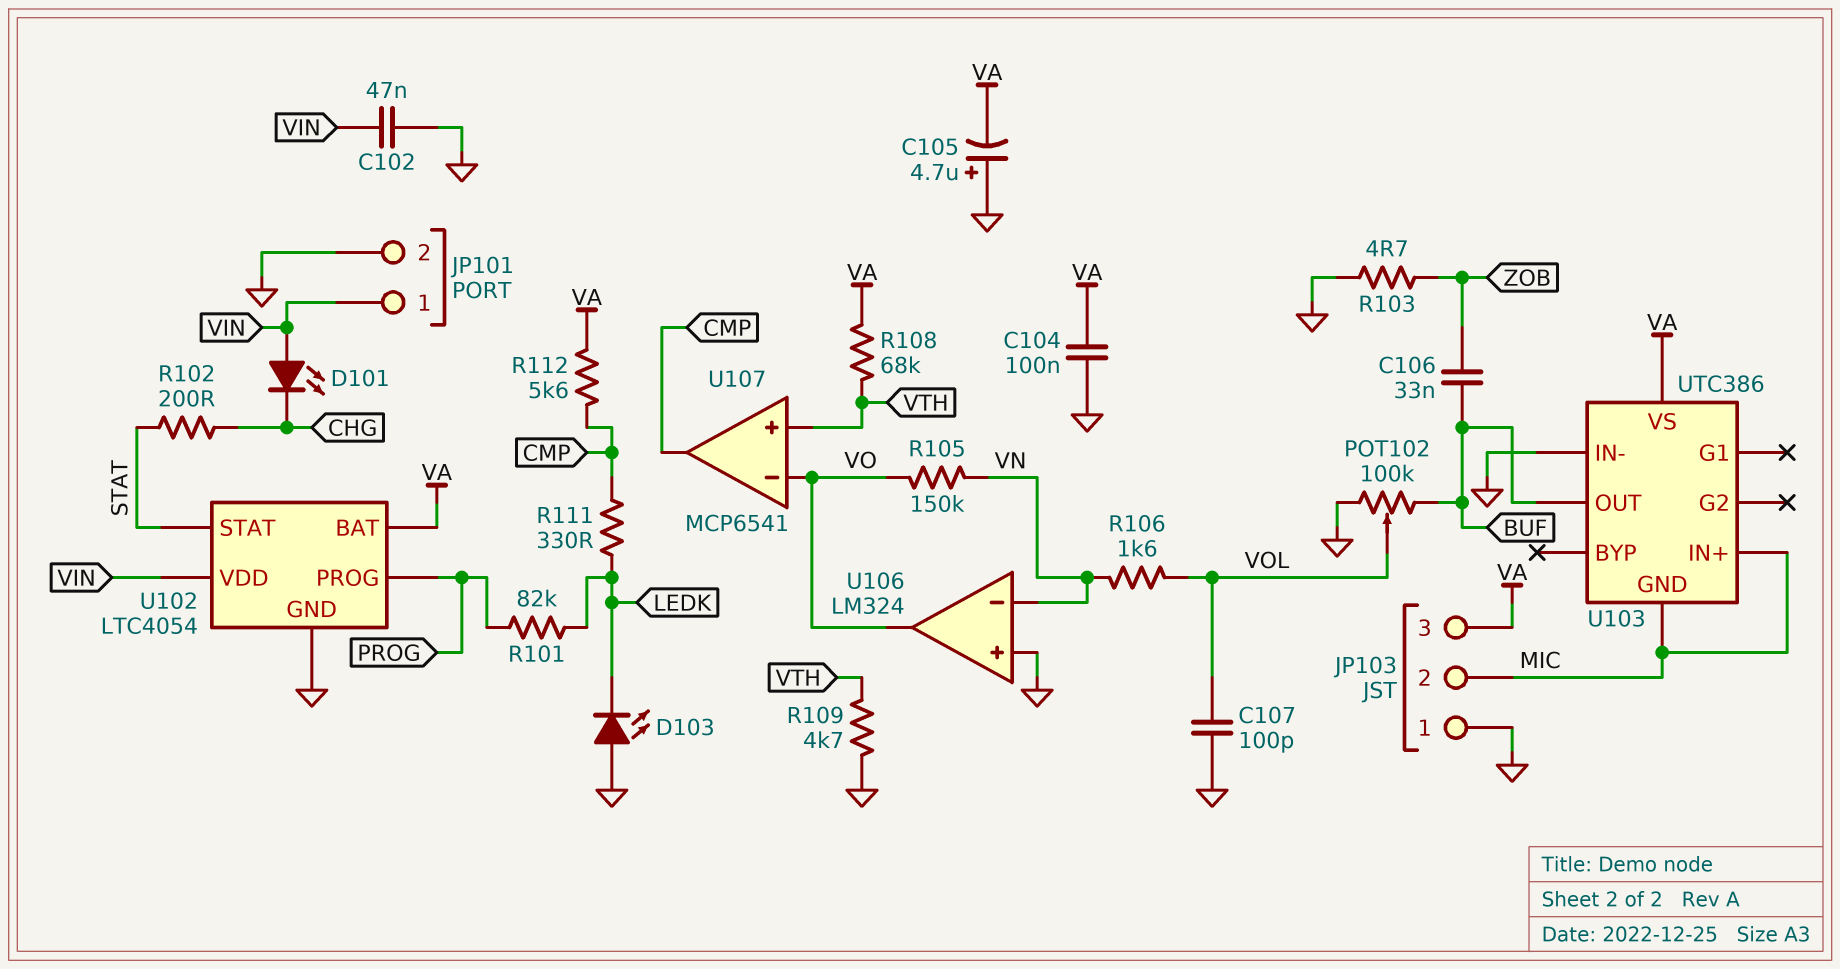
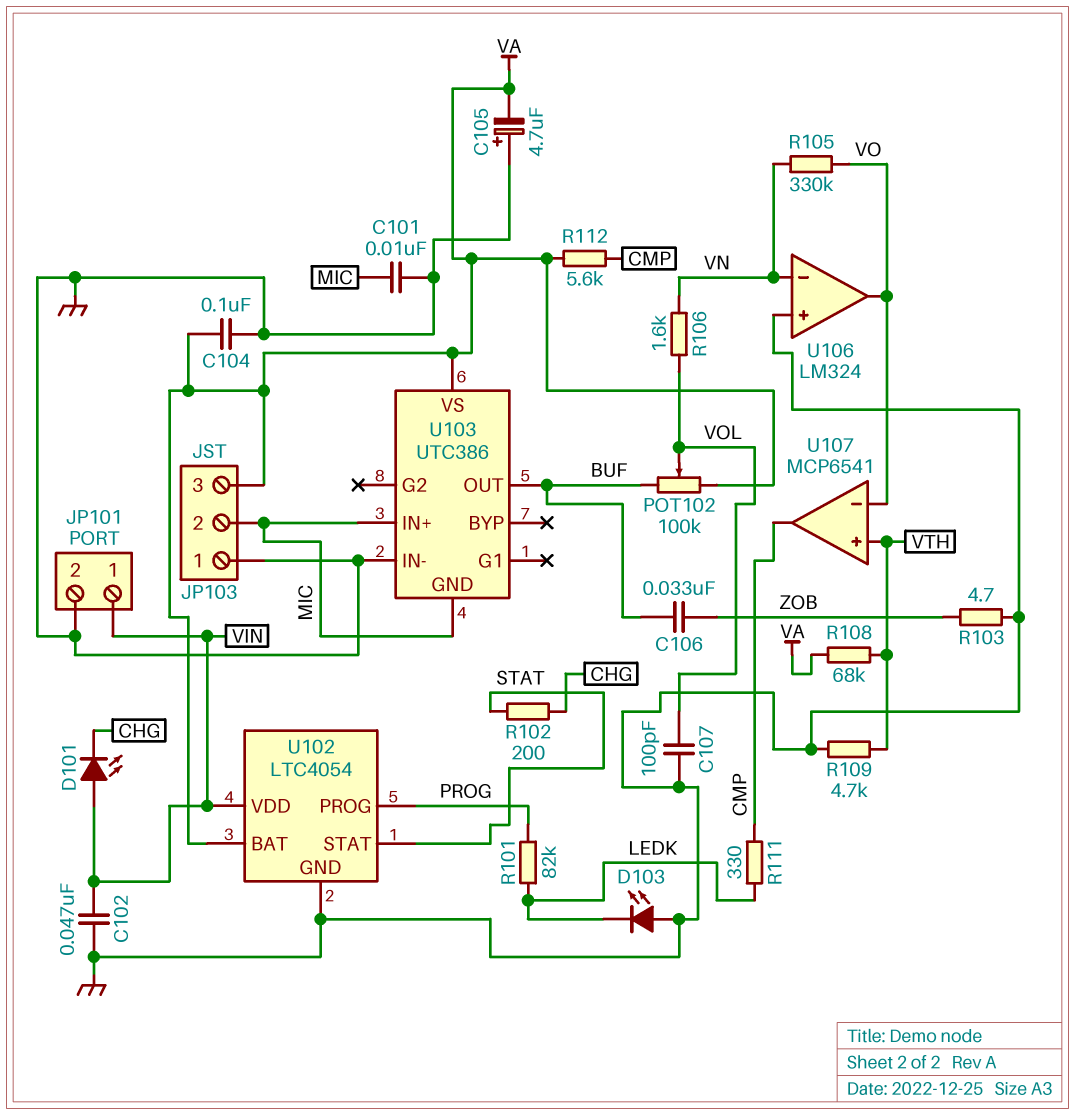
C101: none -> 10nF (GND, MIC)
POT102: 100k (BUF, GND, wiper VOL) -> 100k (BUF, VA, wiper VOL)
R105: 150k (VN, VO) -> 330k (VN, VO)

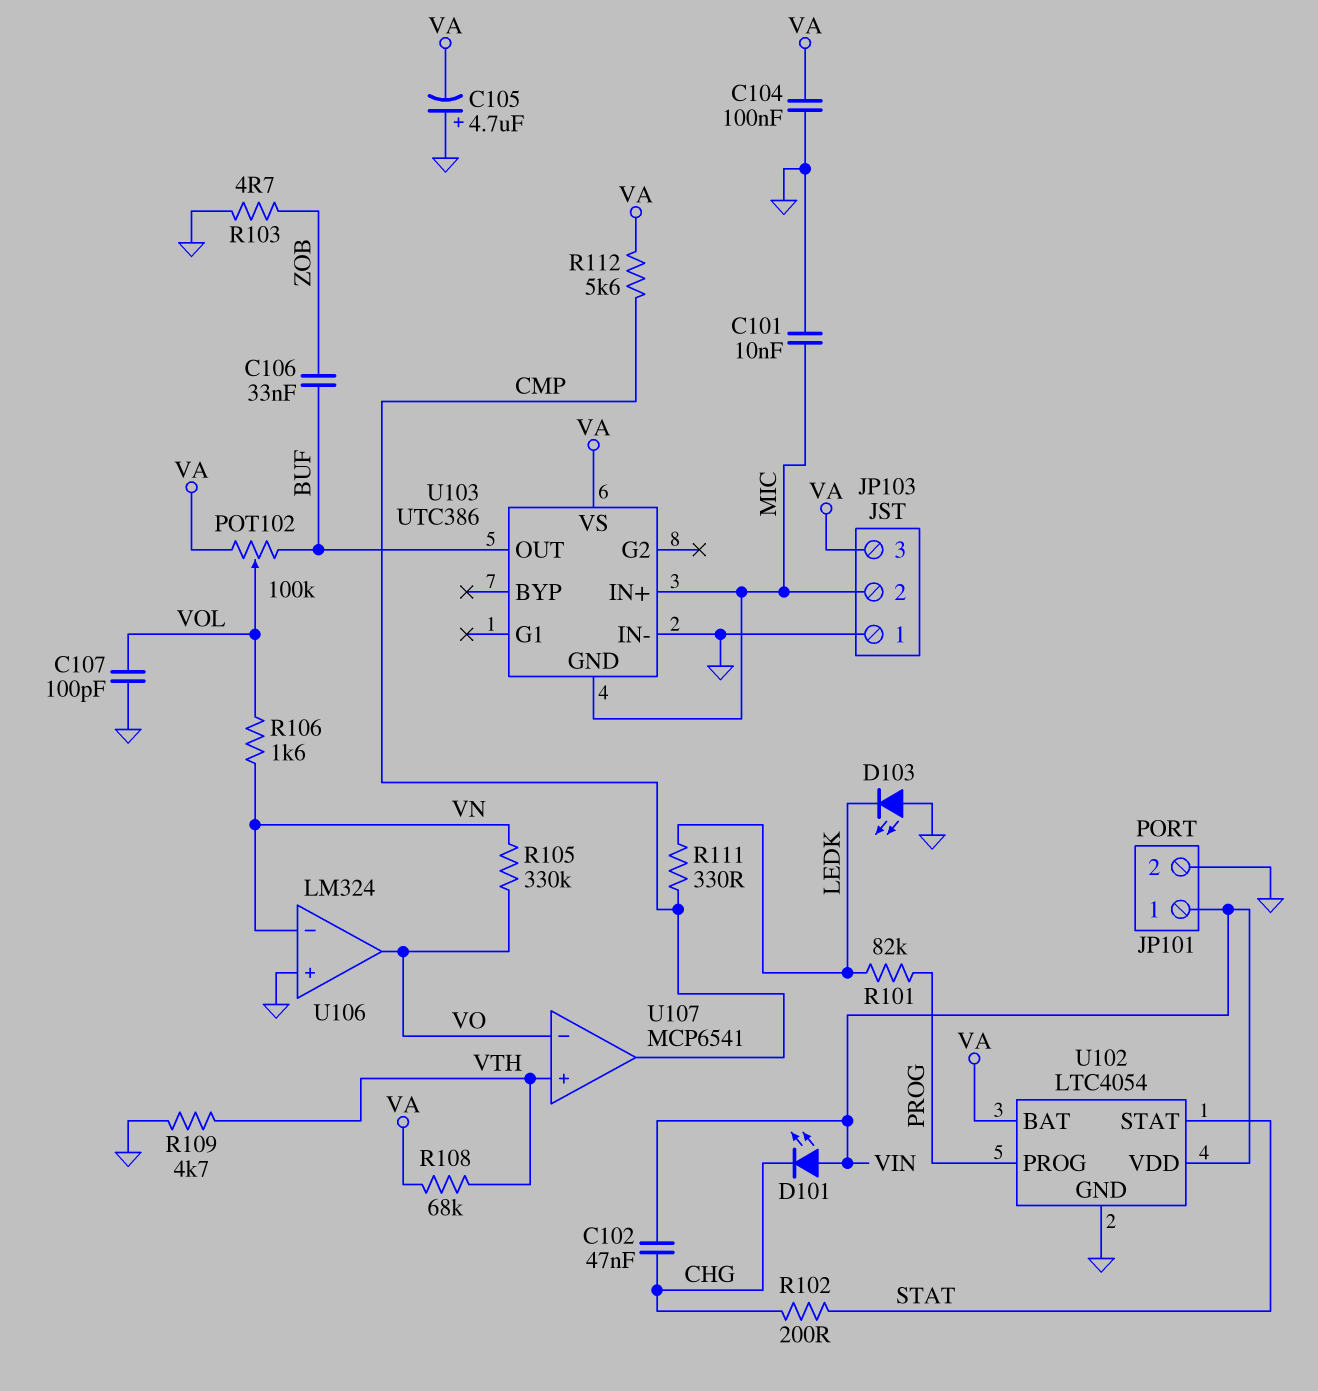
C102: 47nF (GND, VIN) -> 47nF (CHG, VIN)

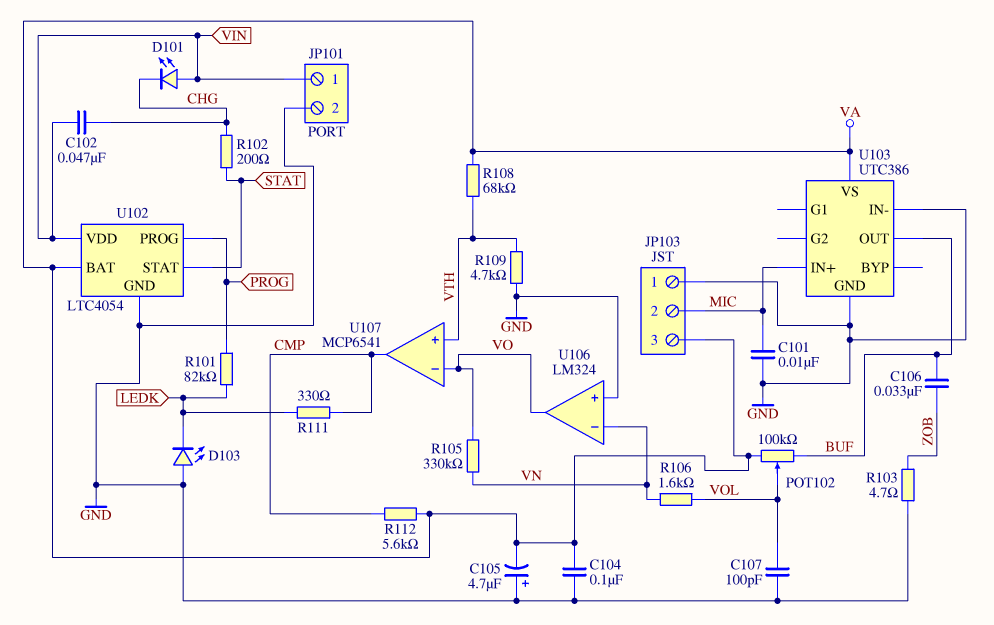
U103 pin GND: MIC -> GND

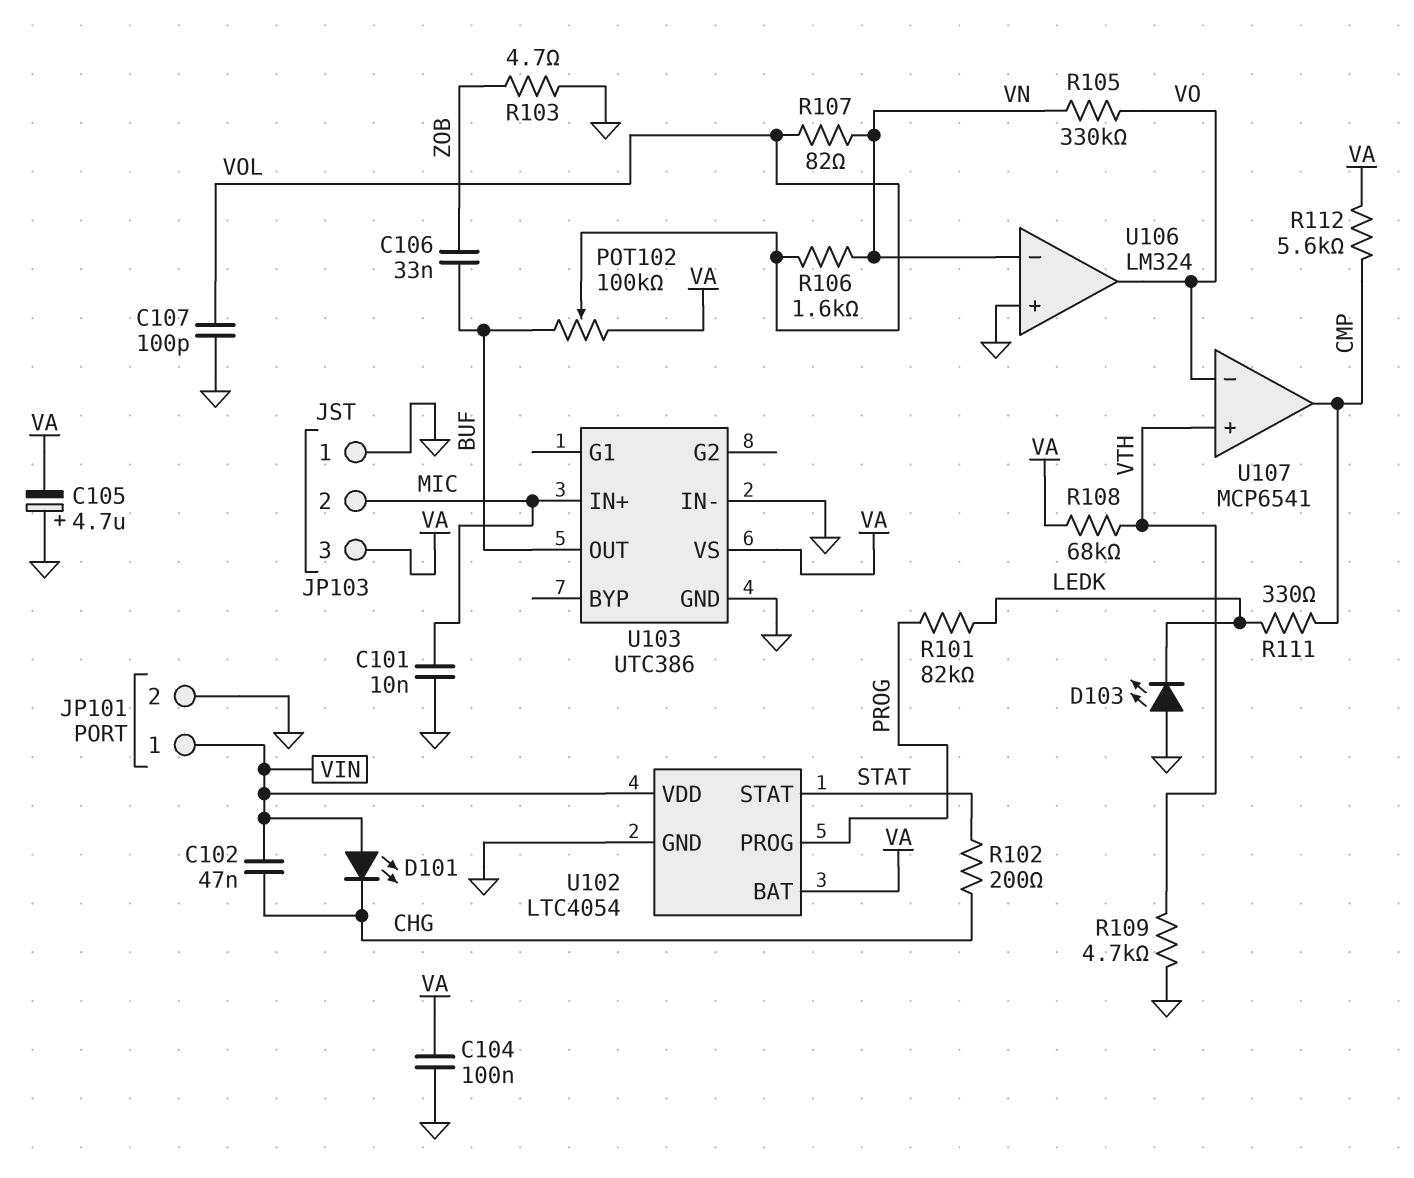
R107: none -> 82 (VN, VOL)

